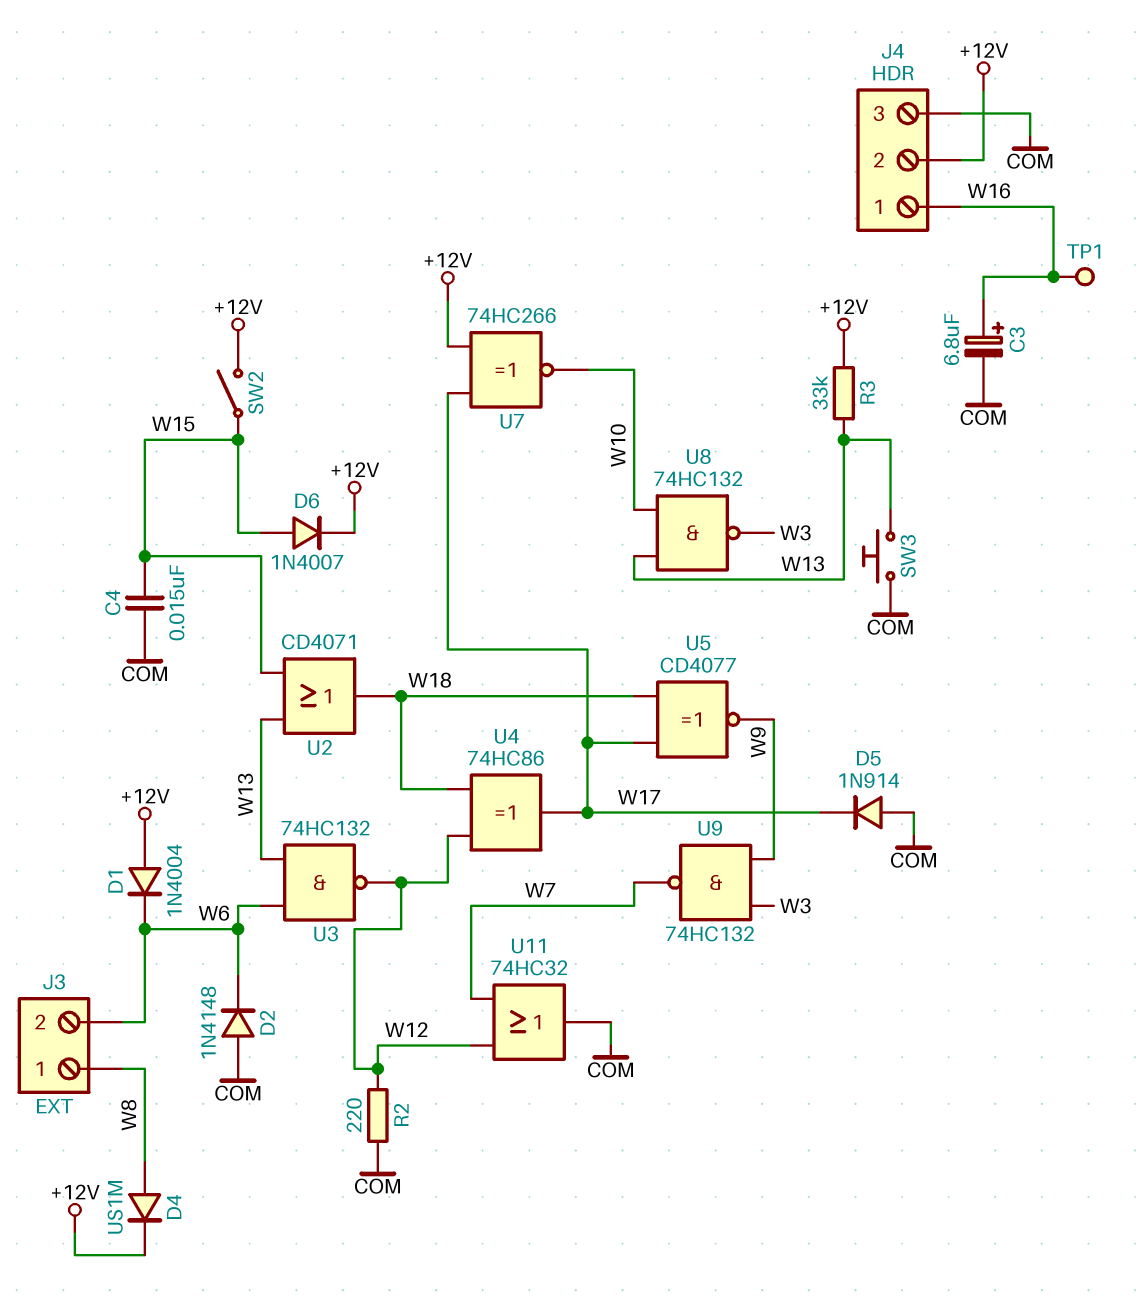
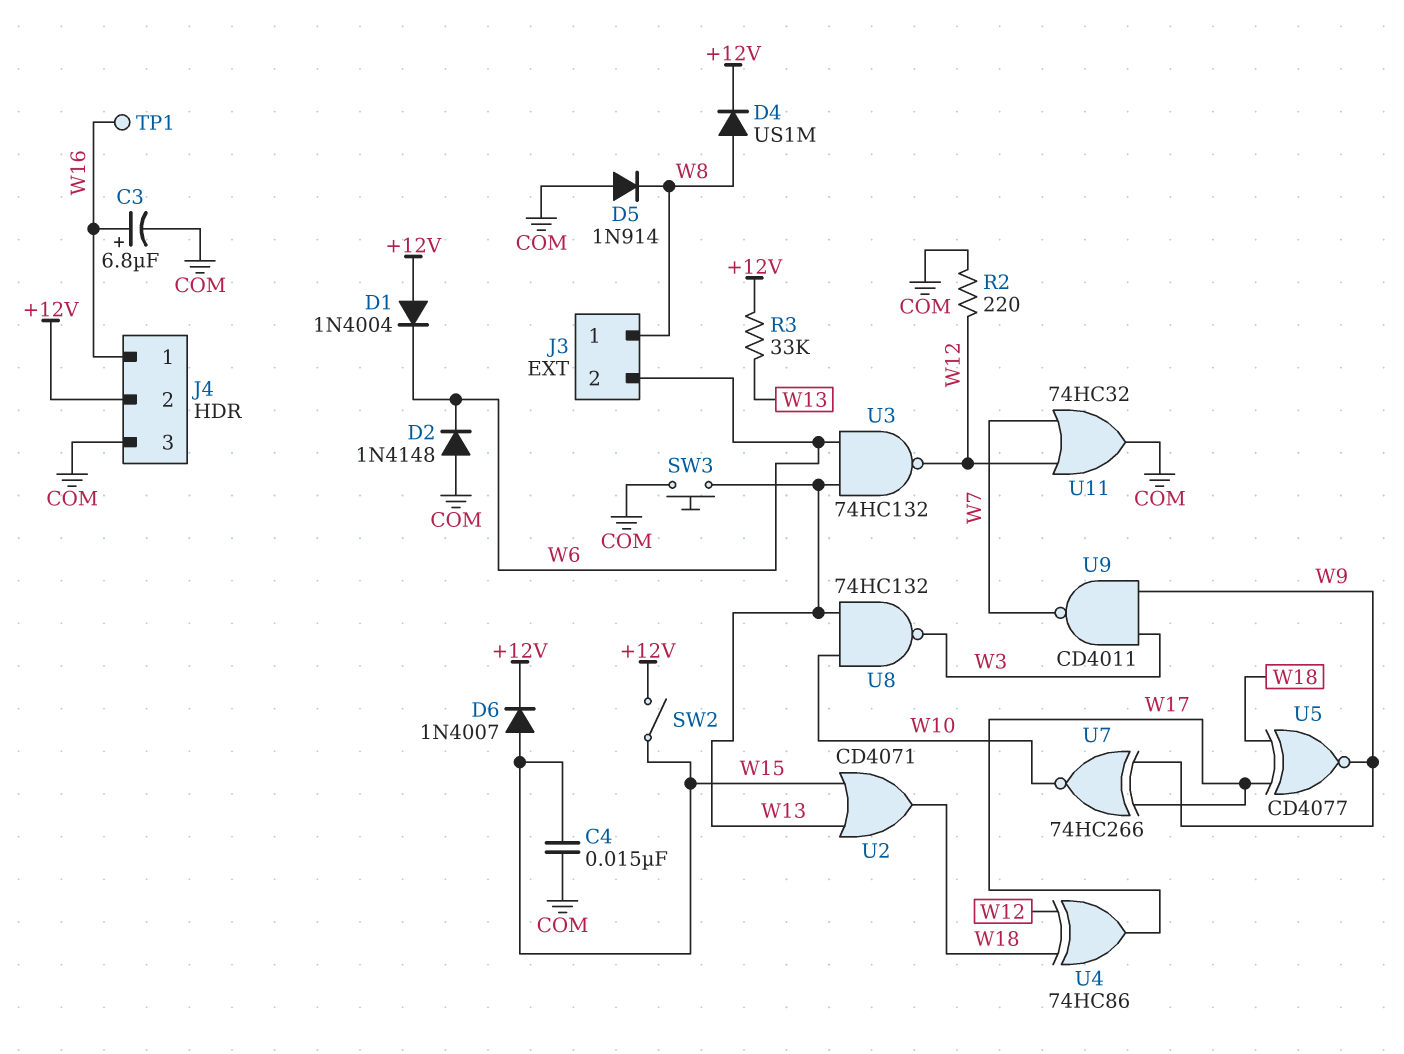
D5: diode 1N914 (A COM, K W17) -> diode 1N914 (A COM, K W8)
U7: XNOR 74HC266 (in +12V, in W17, out W10) -> XNOR 74HC266 (in W9, in W17, out W10)
U9: NAND 74HC132 (in W3, in W9, out W7) -> NAND CD4011 (in W3, in W9, out W7)

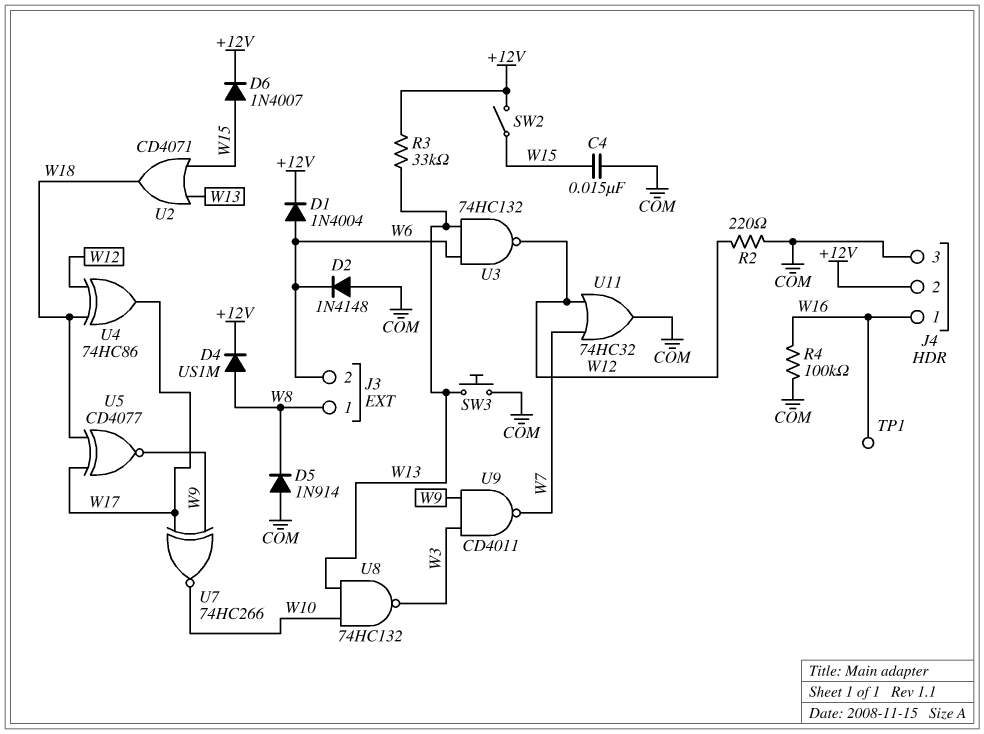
C3: 6.8uF (plus W16, minus COM) -> none
D1: diode 1N4004 (A +12V, K W6) -> diode 1N4004 (A W6, K +12V)
R4: none -> 100k (COM, W16)

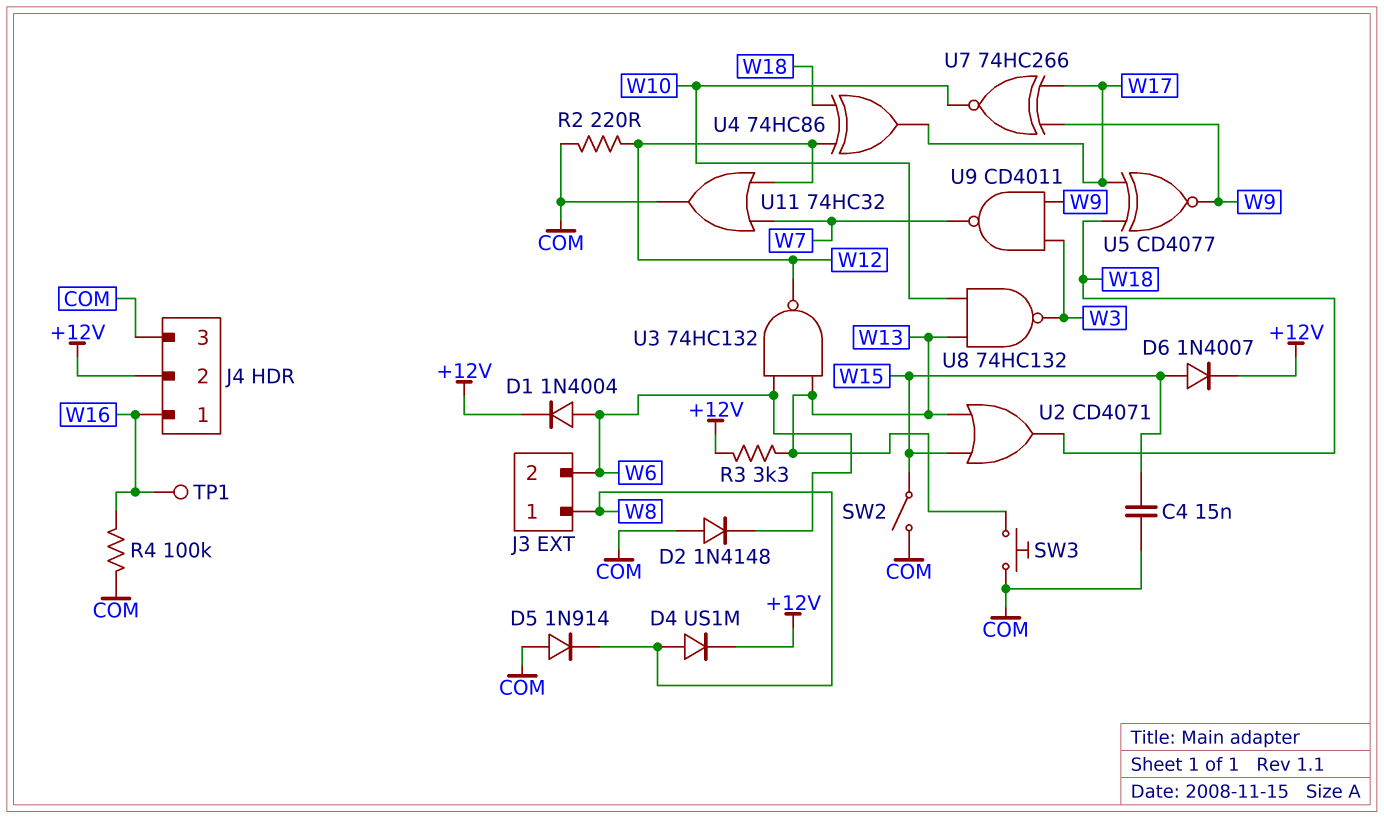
R3: 33k (+12V, W13) -> 3.3k (+12V, W13)
SW2: switch (+12V, W15) -> switch (COM, W15)

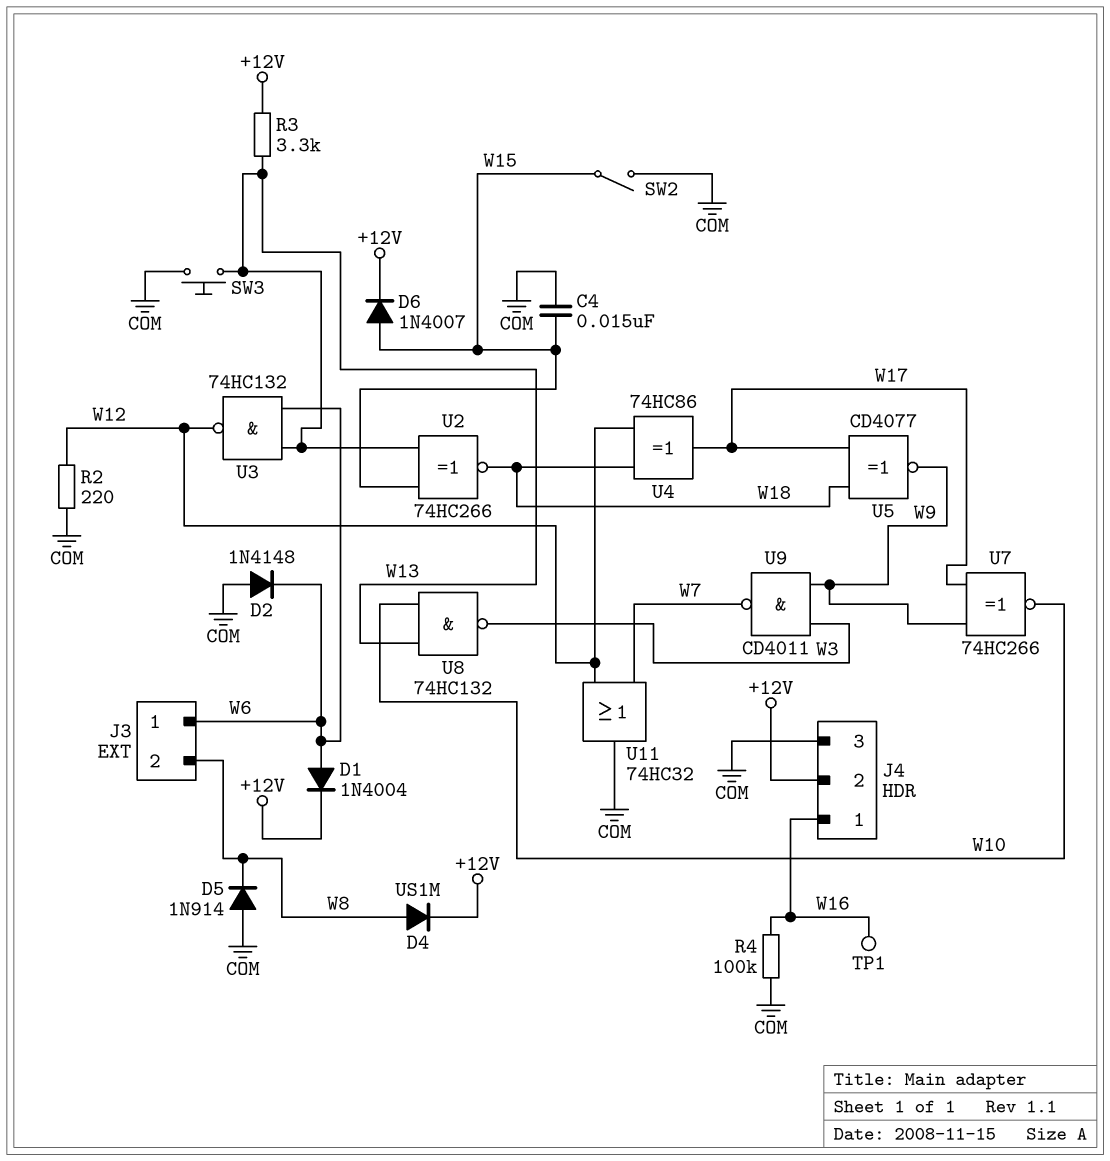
J3 pin 1: W8 -> W6
J3 pin 2: W6 -> W8
U2: OR CD4071 (in W13, in W15, out W18) -> XNOR 74HC266 (in W13, in W15, out W18)

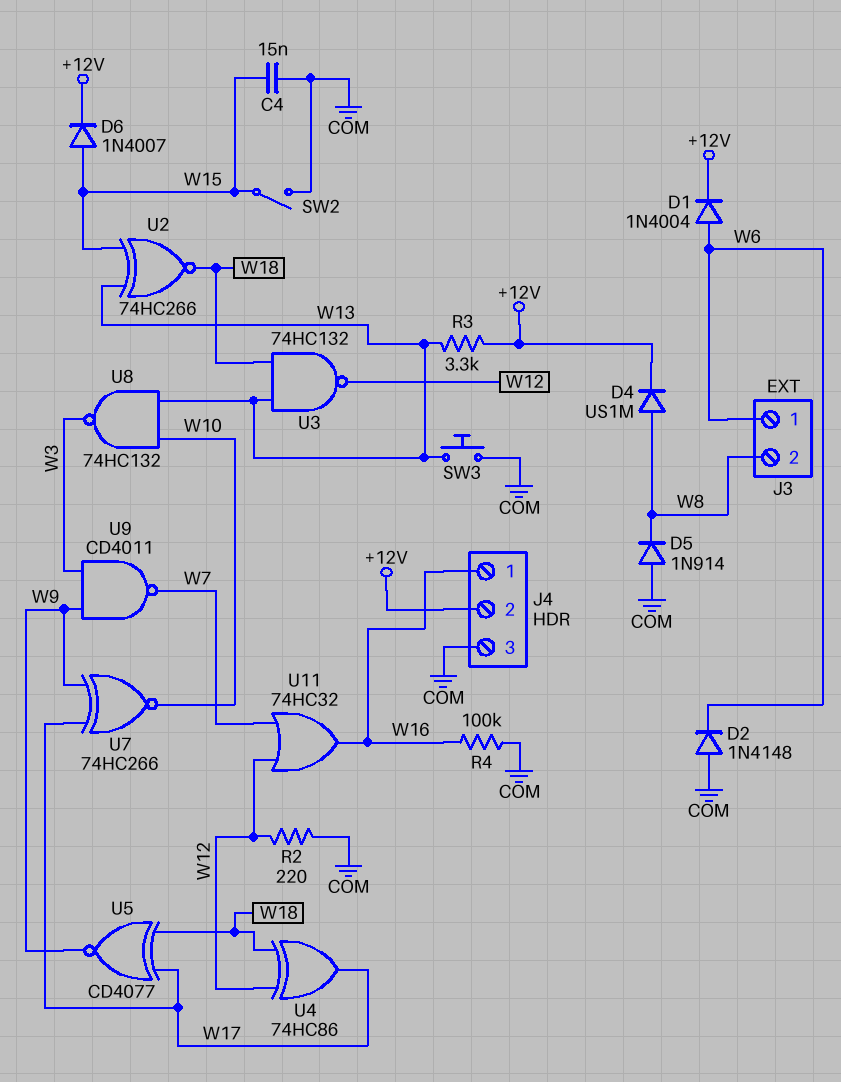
TP1: test point (W16) -> none
U3: NAND 74HC132 (in W6, in W13, out W12) -> NAND 74HC132 (in W13, in W18, out W12)
U11: OR 74HC32 (in W7, in W12, out COM) -> OR 74HC32 (in W7, in W12, out W16)

